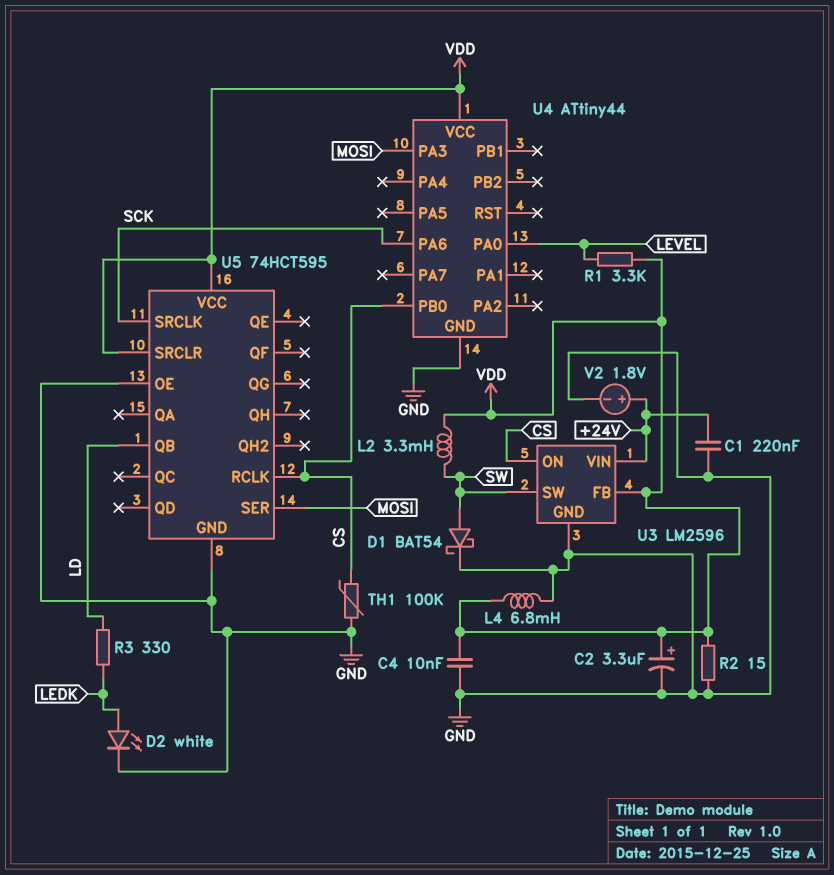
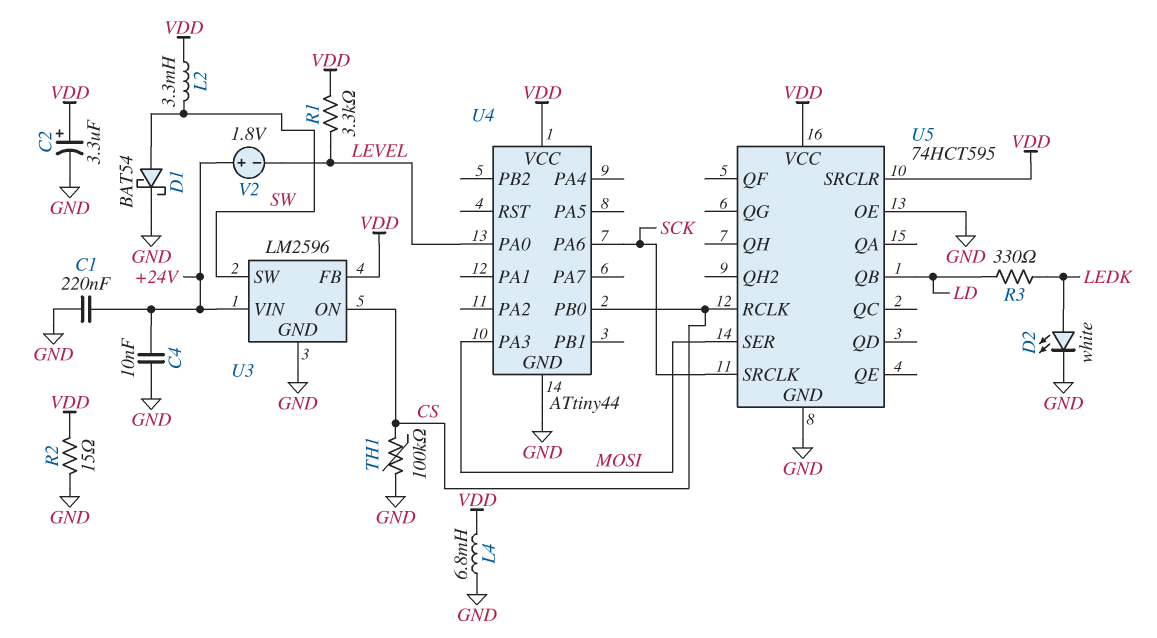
C4: 10nF (GND, VDD) -> 10nF (+24V, GND)
V2: 1.8V (plus +24V, minus GND) -> 1.8V (plus +24V, minus LEVEL)

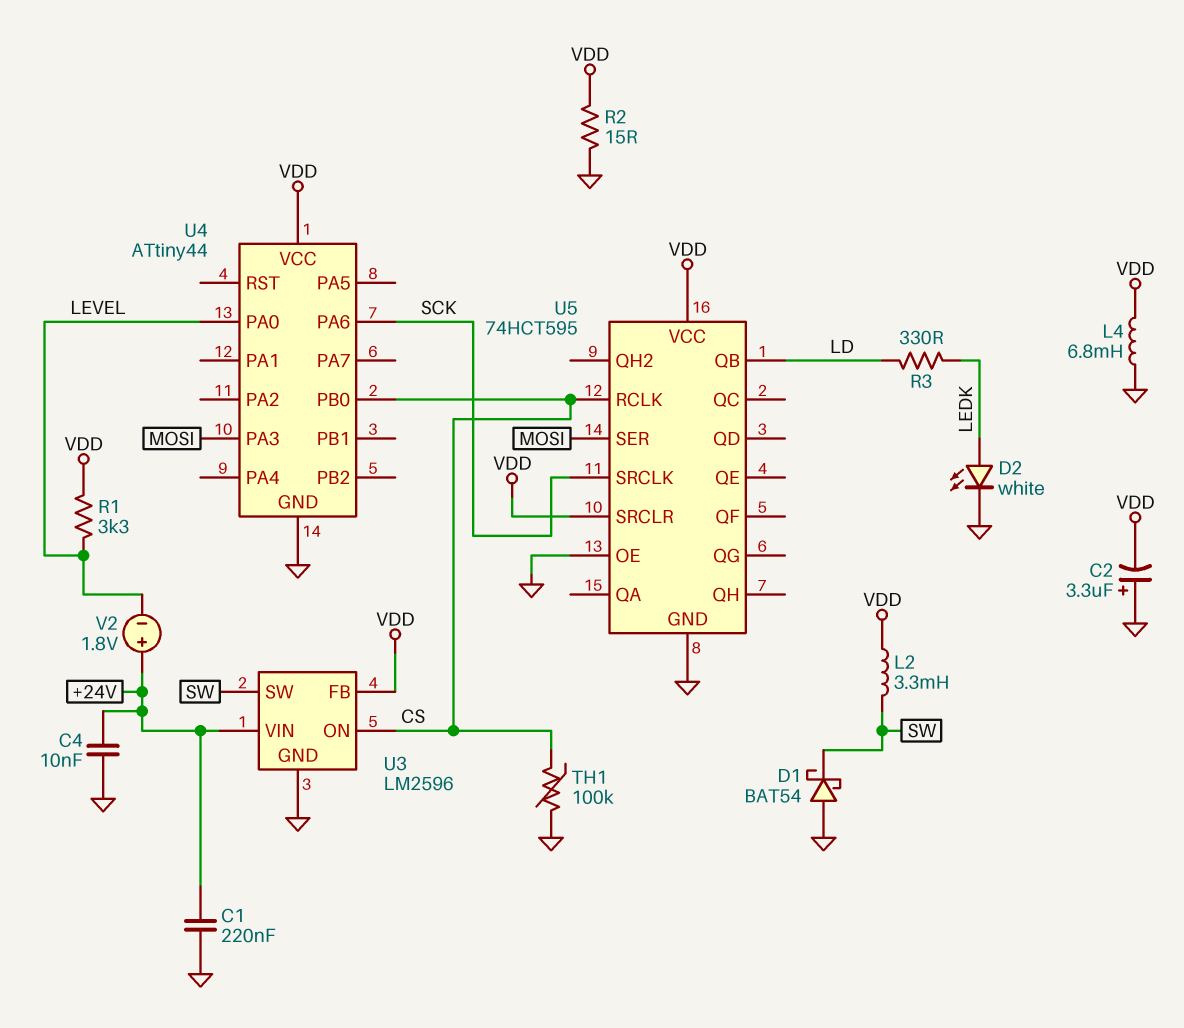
C2: 3.3uF (plus VDD, minus GND) -> 3.3uF (plus GND, minus VDD)
D1: schottky BAT54 (A SW, K GND) -> schottky BAT54 (A GND, K SW)

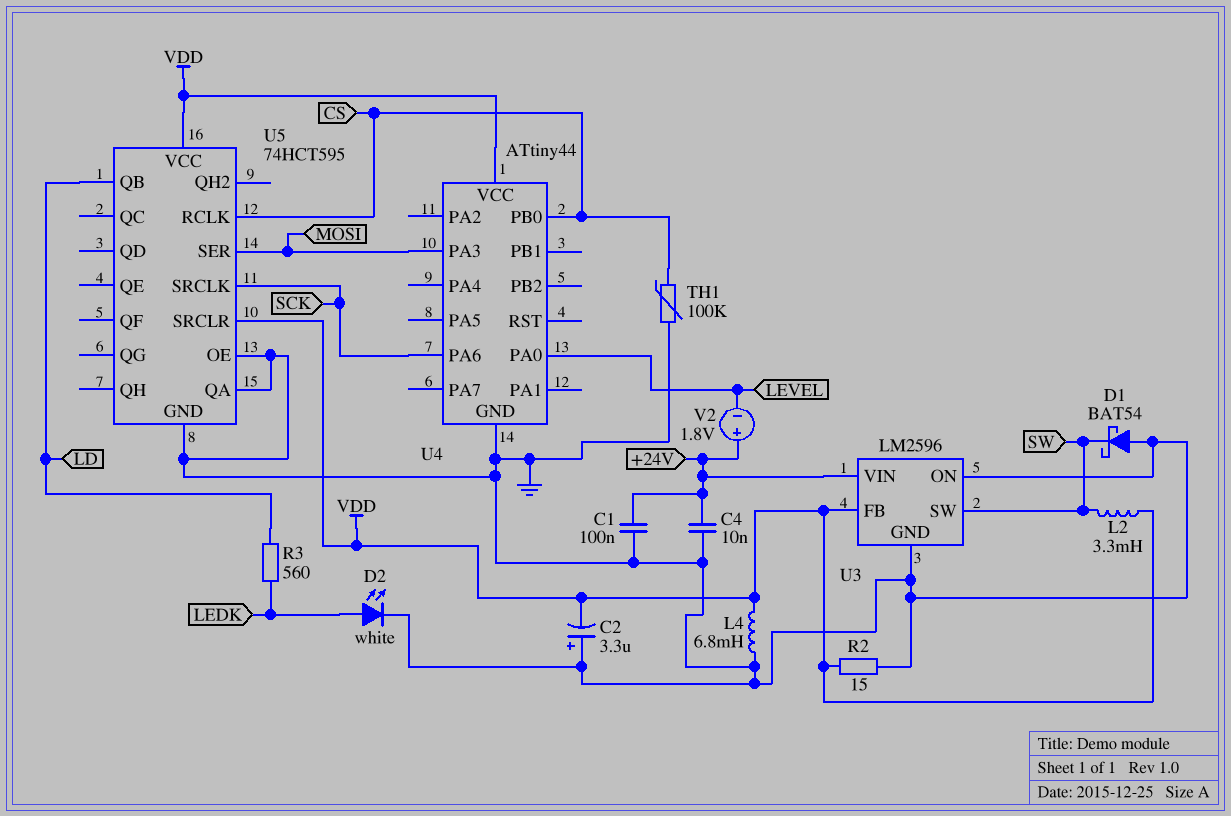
C1: 220nF (+24V, GND) -> 100nF (+24V, GND)
R1: 3.3k (LEVEL, VDD) -> none
R3: 330 (LD, LEDK) -> 560 (LD, LEDK)
U3 pin ON: CS -> GND
U5 pin QA: none -> GND

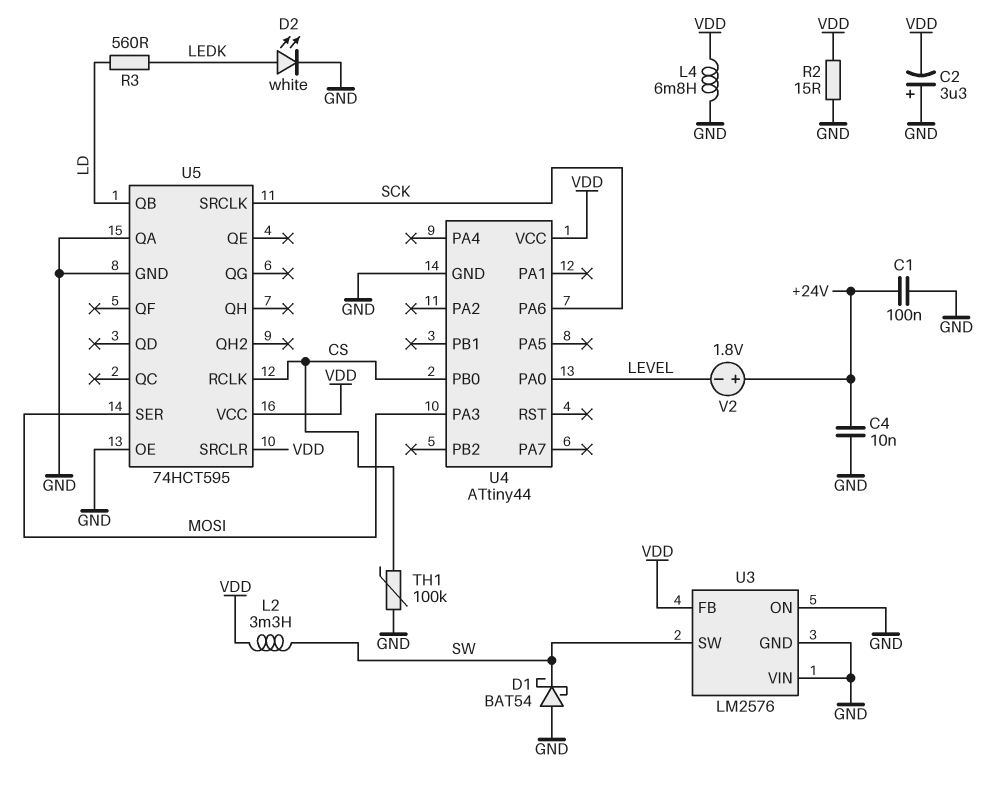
U3: LM2596 -> LM2576
U3 pin VIN: +24V -> GND

